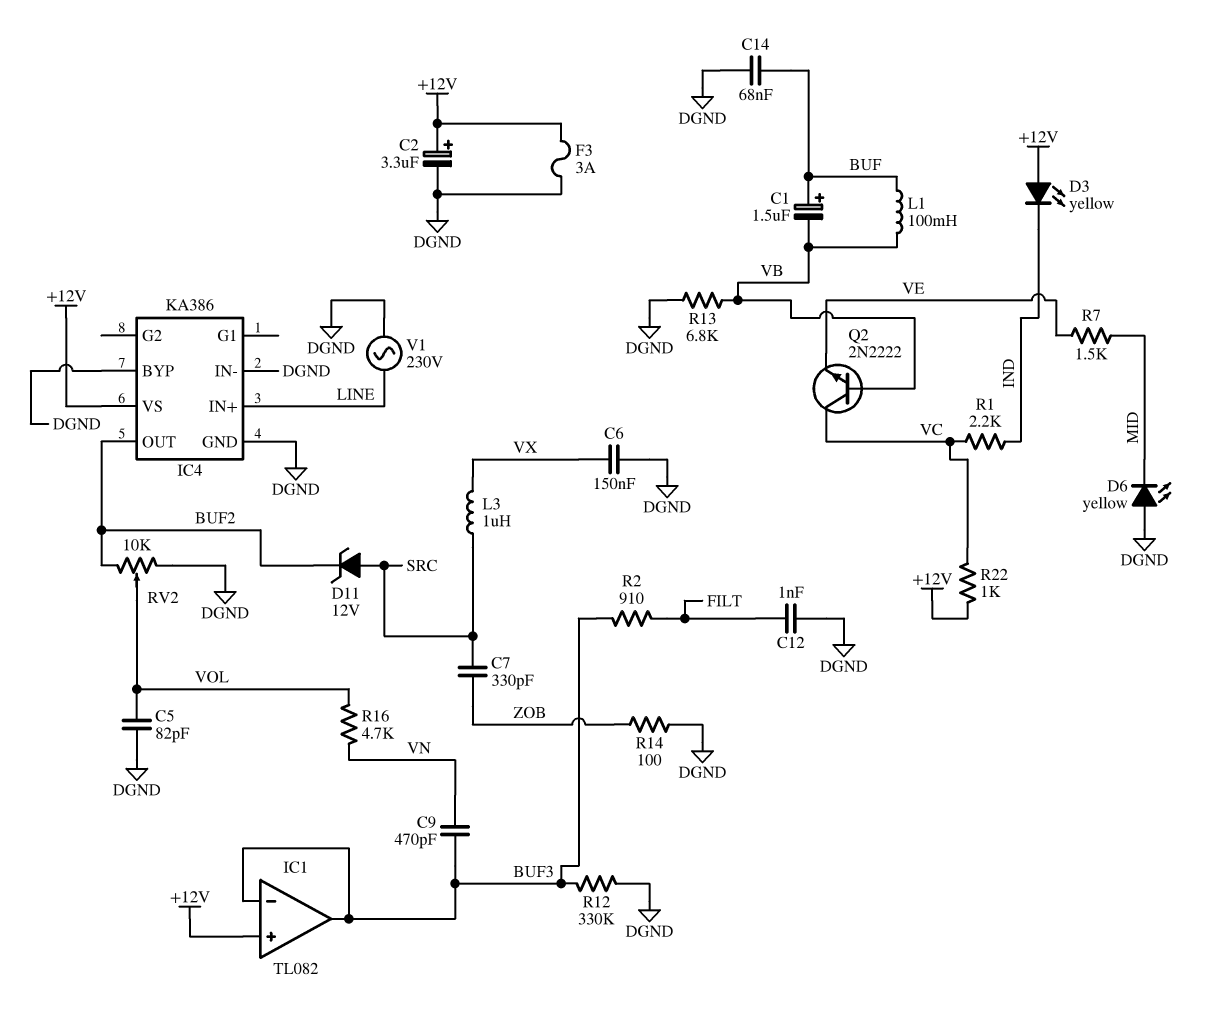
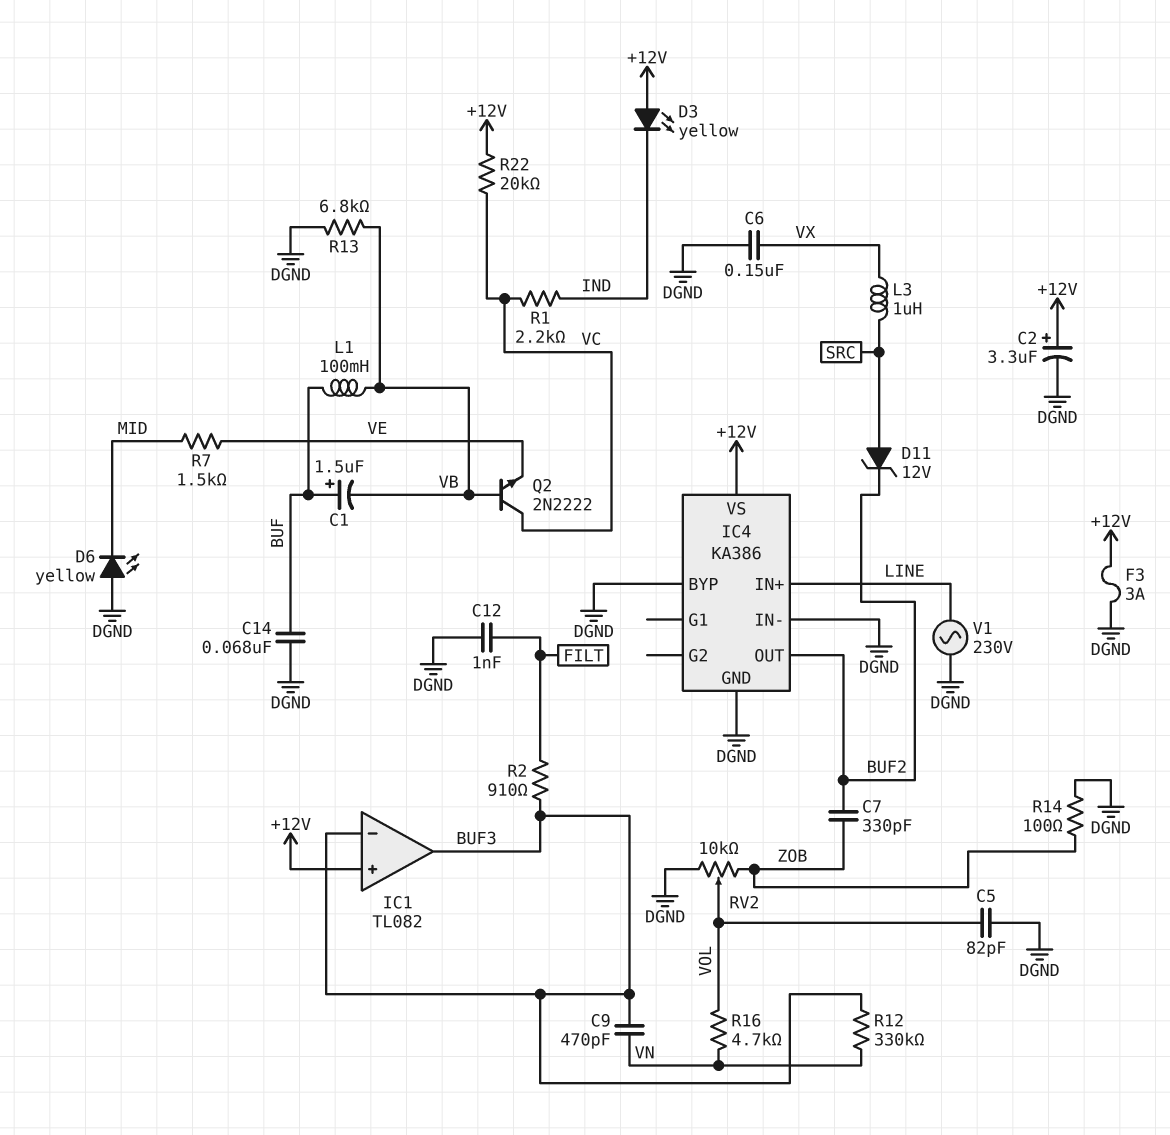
C7: 330pF (SRC, ZOB) -> 330pF (BUF2, ZOB)
R12: 330k (BUF3, DGND) -> 330k (BUF3, VN)
R22: 1k (+12V, VC) -> 20k (+12V, VC)
RV2: 10k (BUF2, DGND, wiper VOL) -> 10k (DGND, ZOB, wiper VOL)

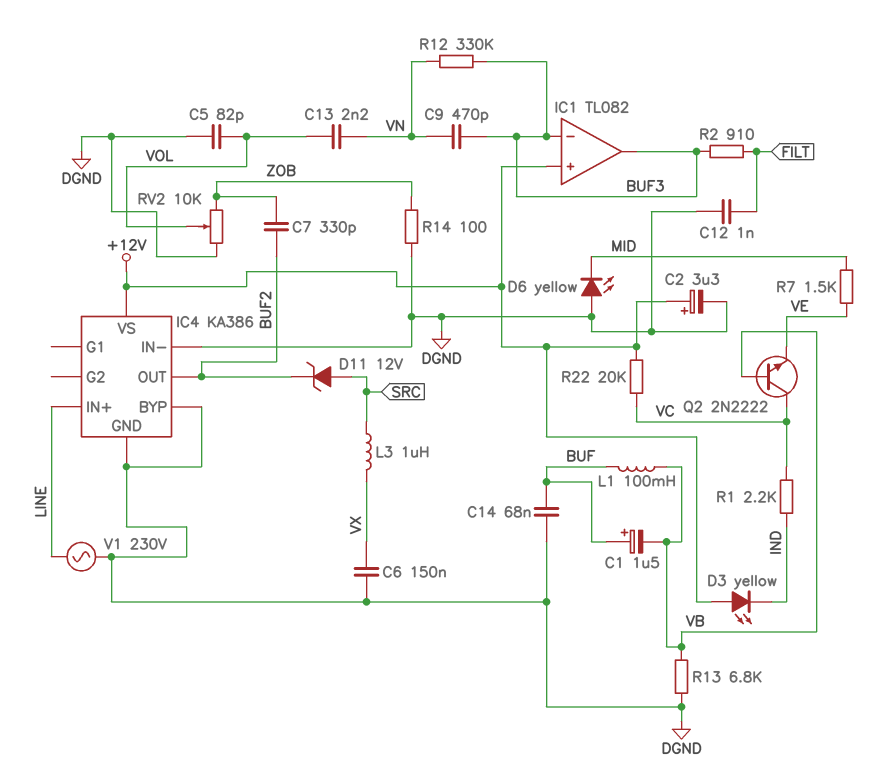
C13: none -> 2.2nF (VN, VOL)
F3: 3A (+12V, DGND) -> none
R16: 4.7k (VN, VOL) -> none

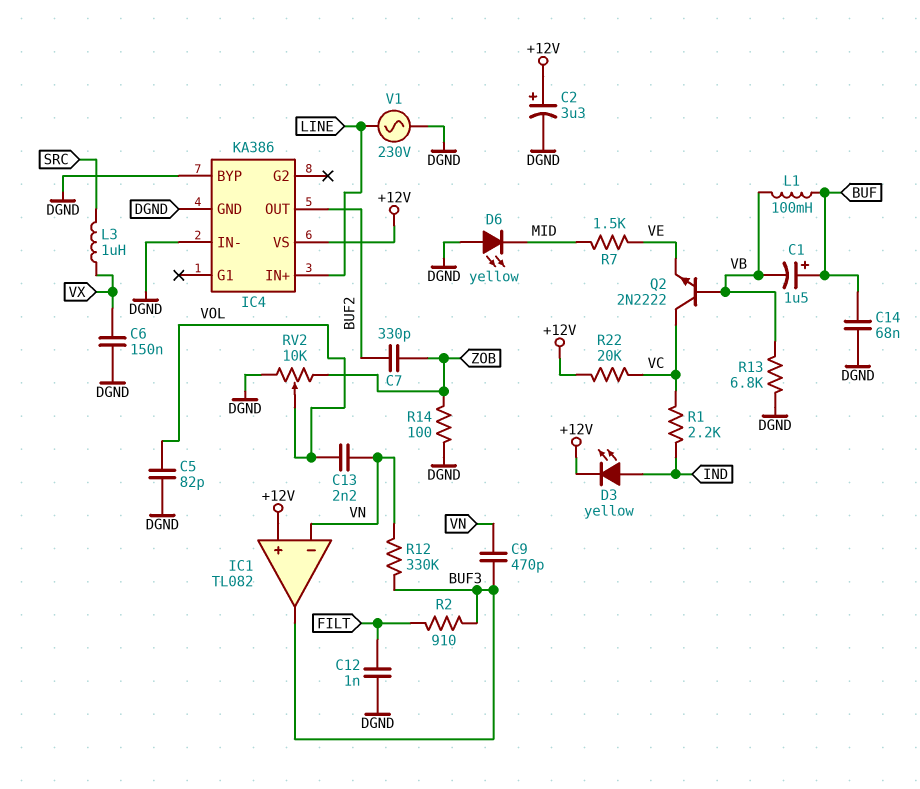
D3: LED yellow (A +12V, K IND) -> LED yellow (A IND, K +12V)
D11: zener 12V (A SRC, K BUF2) -> none
IC1 pin in-: BUF3 -> VN

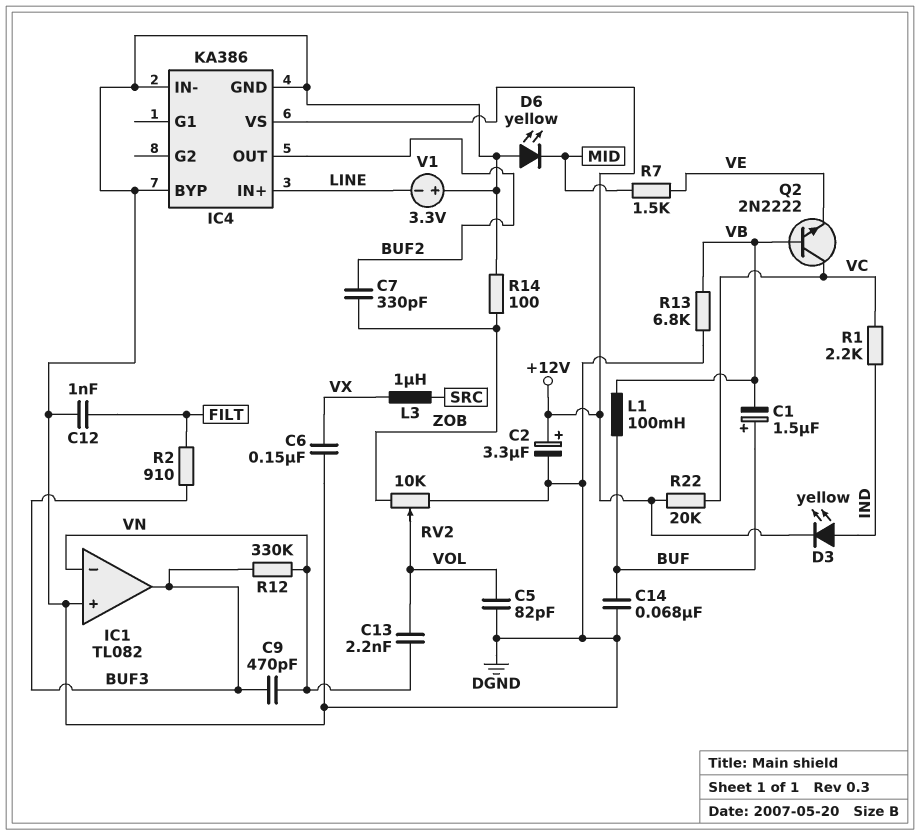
IC1 pin in+: +12V -> DGND
V1: AC 230V (DGND, LINE) -> 3.3V (plus DGND, minus LINE)

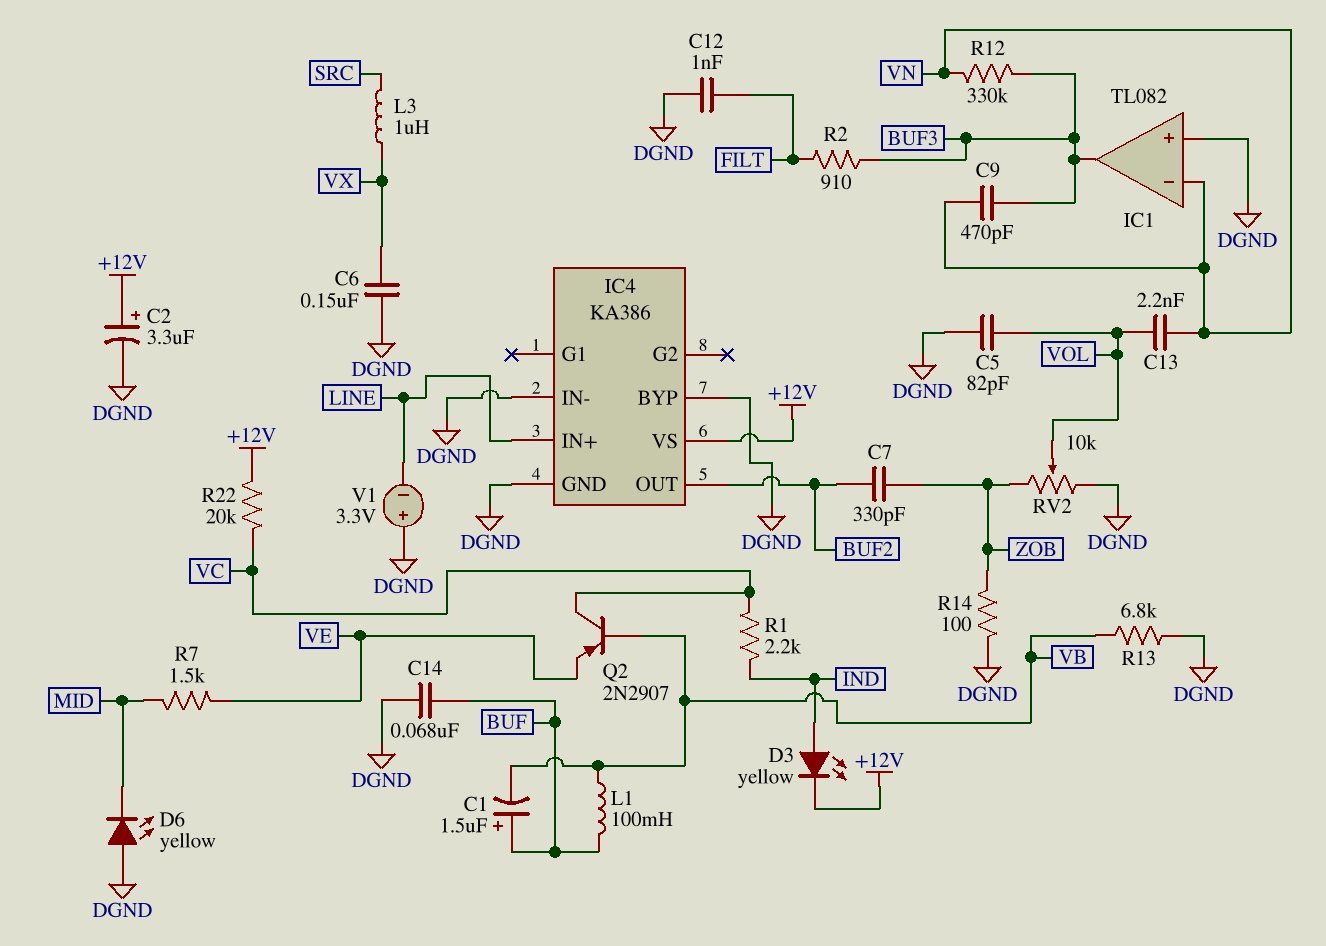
Q2: NPN 2N2222 (B VB, C VC, E VE) -> PNP 2N2907 (B VB, C VC, E VE)

